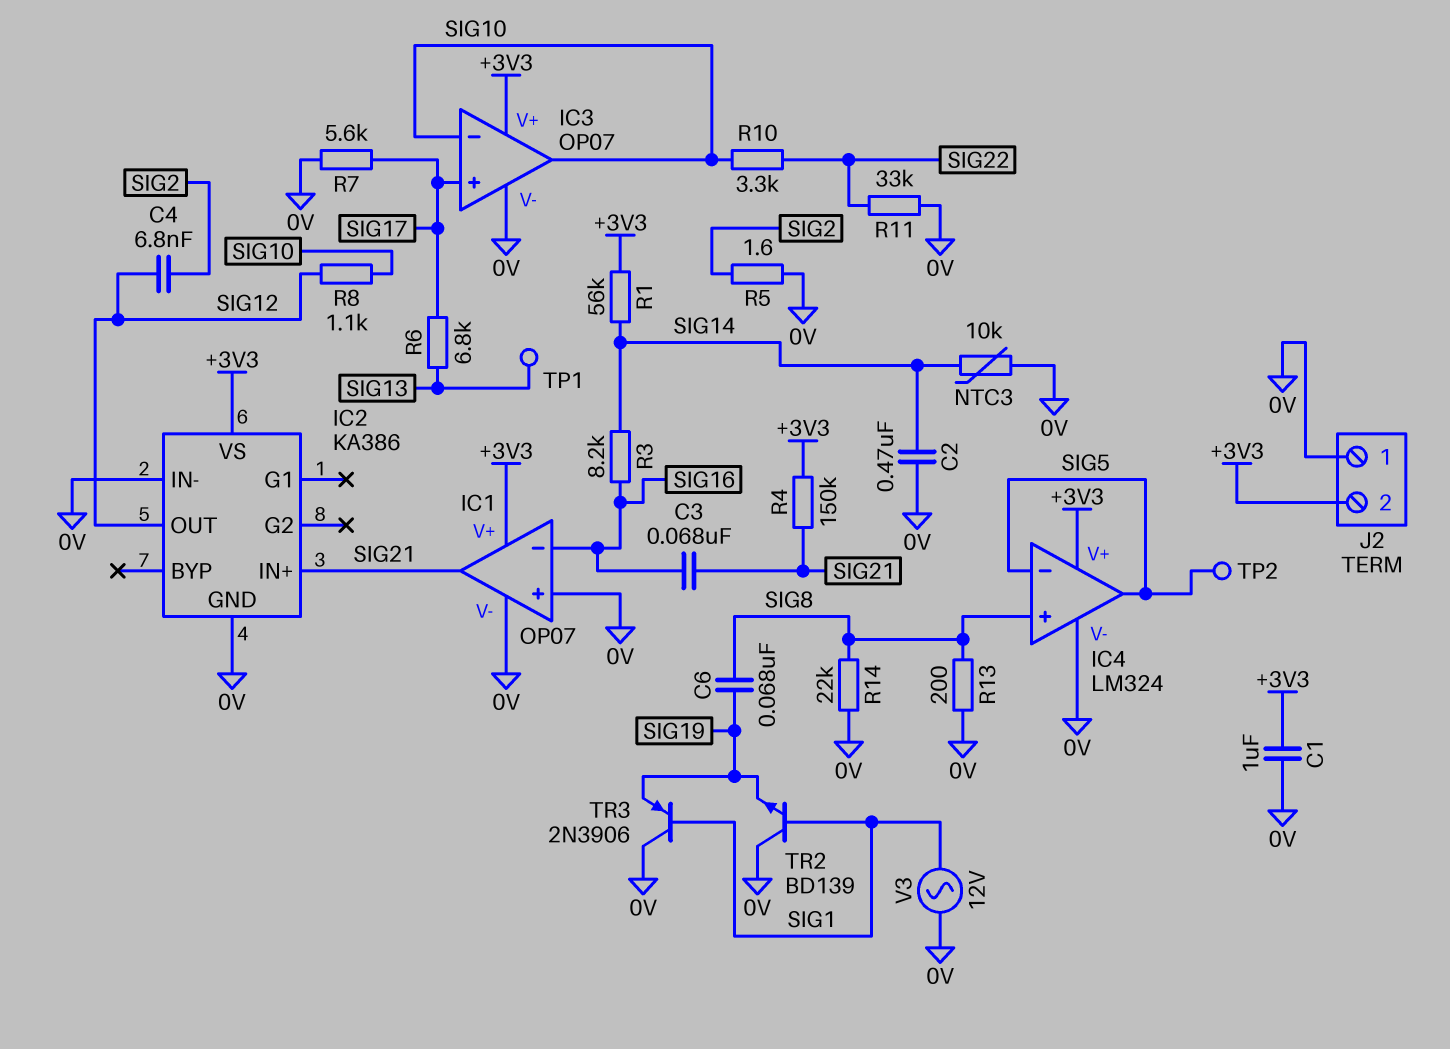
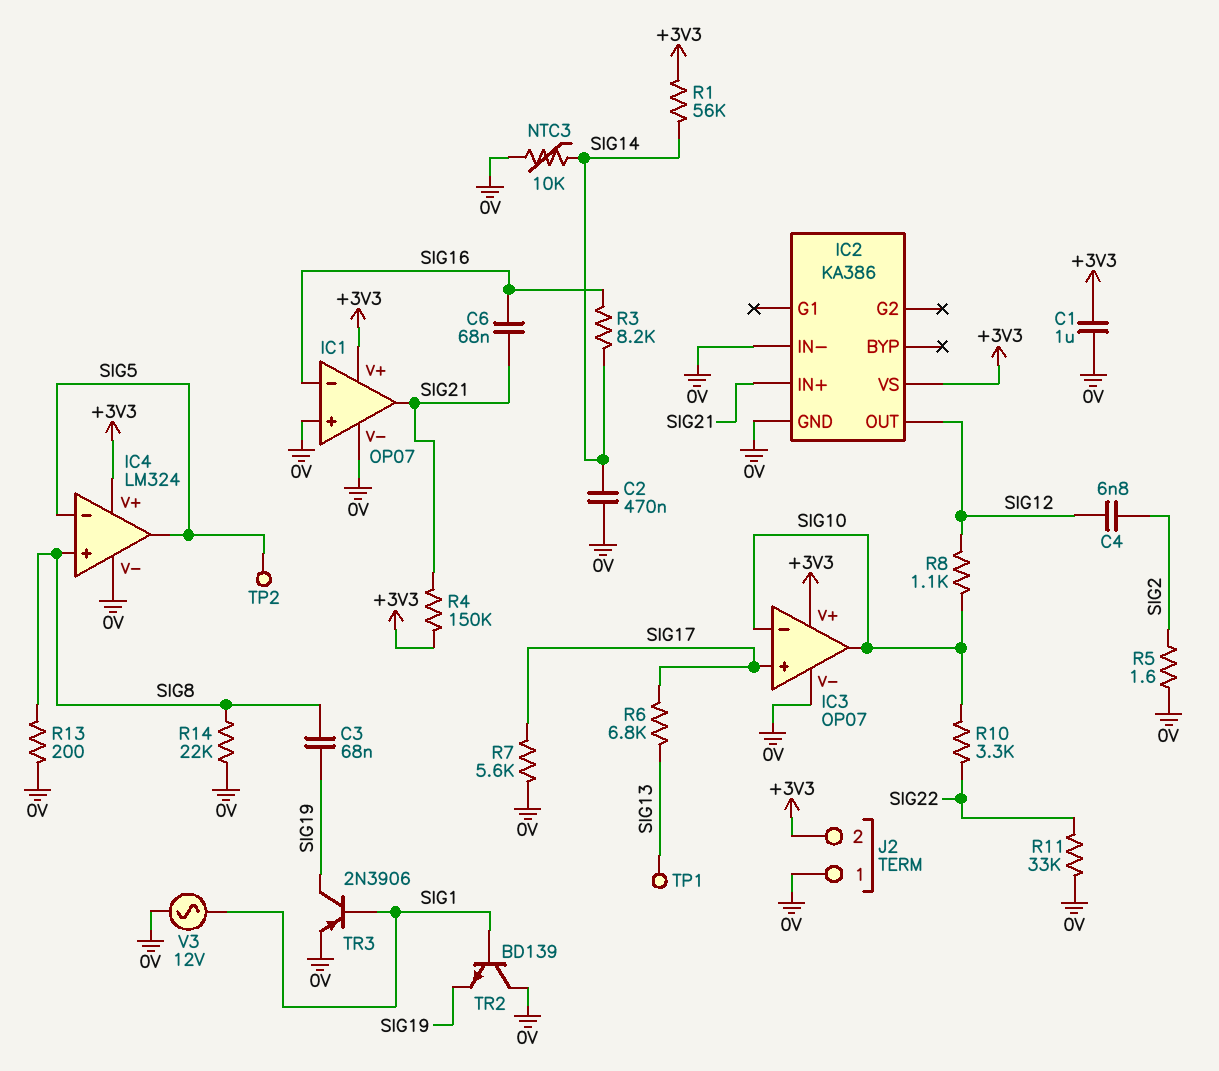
C3: 68nF (SIG16, SIG21) -> 68nF (SIG8, SIG19)
C6: 68nF (SIG8, SIG19) -> 68nF (SIG16, SIG21)
TR3: PNP 2N3906 (B SIG1, C 0V, E SIG19) -> PNP 2N3906 (B SIG1, C SIG19, E 0V)

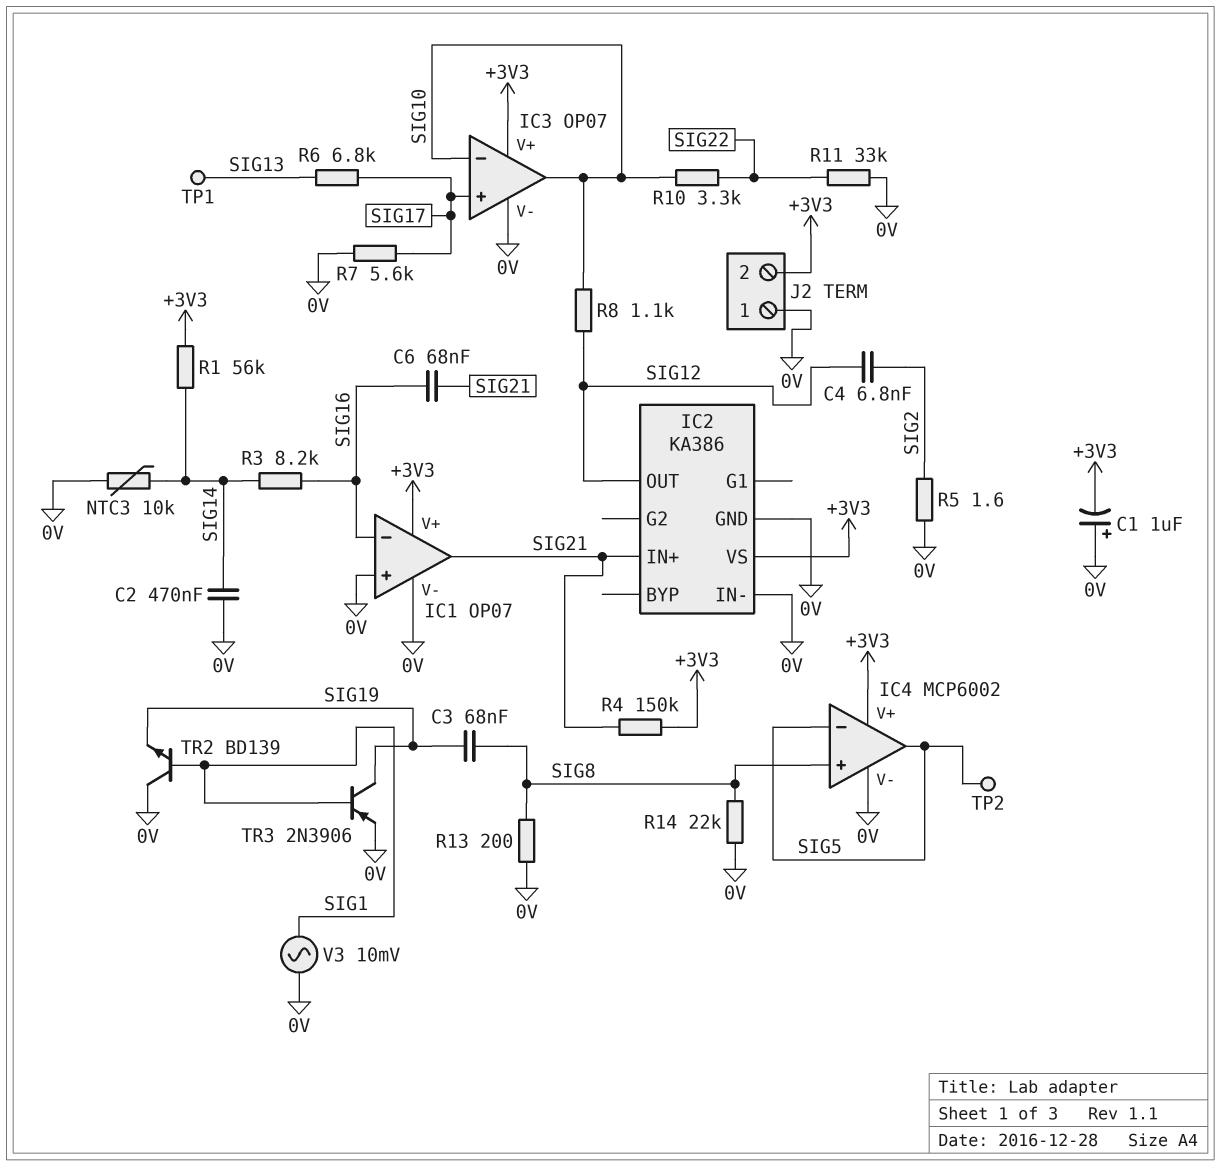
C1: 1uF (+3V3, 0V) -> 1uF (plus 0V, minus +3V3)
IC4: LM324 -> MCP6002
V3: AC 12V (0V, SIG1) -> AC 10mV (0V, SIG1)

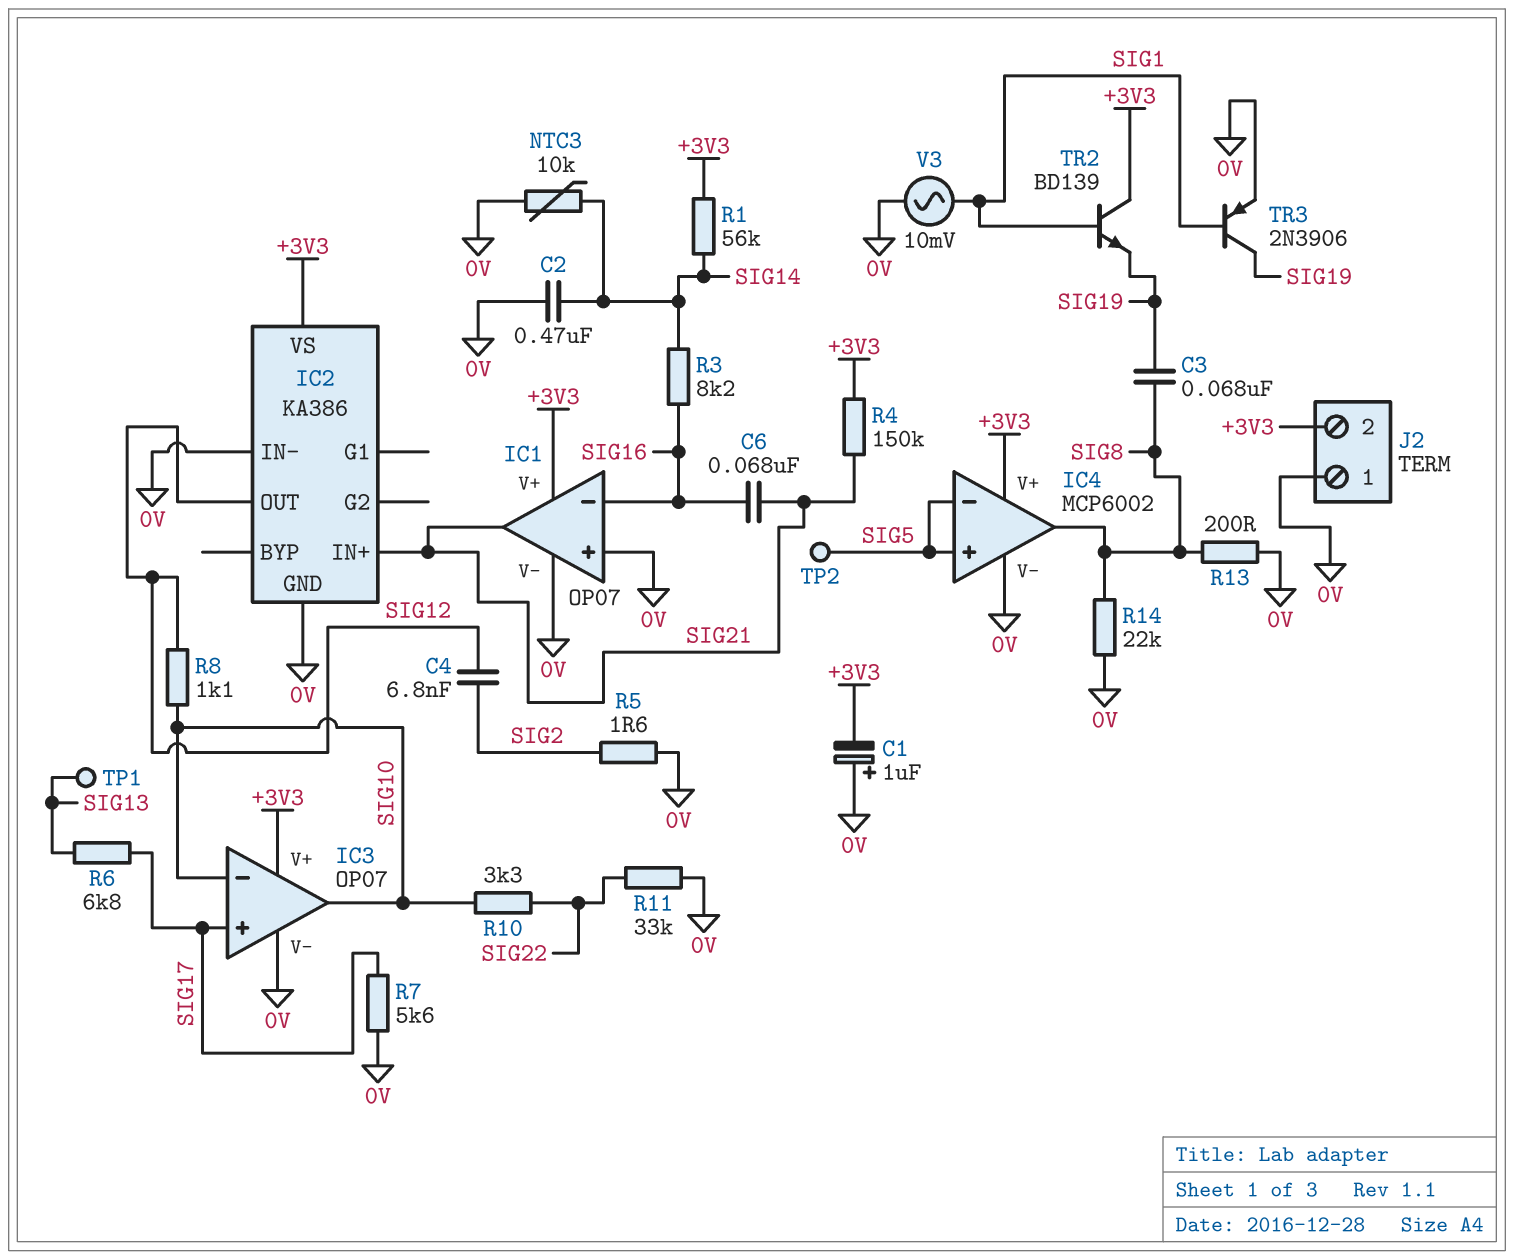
IC4 pin in+: SIG8 -> SIG5
IC4 pin out: SIG5 -> SIG8
TR2: NPN BD139 (B SIG1, C 0V, E SIG19) -> NPN BD139 (B SIG1, C +3V3, E SIG19)

